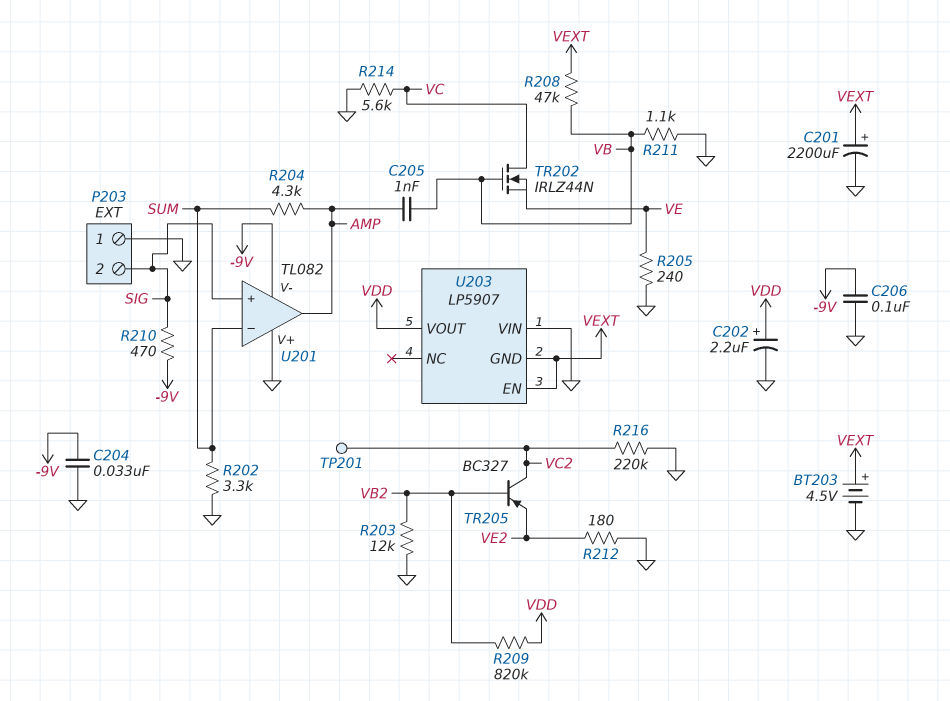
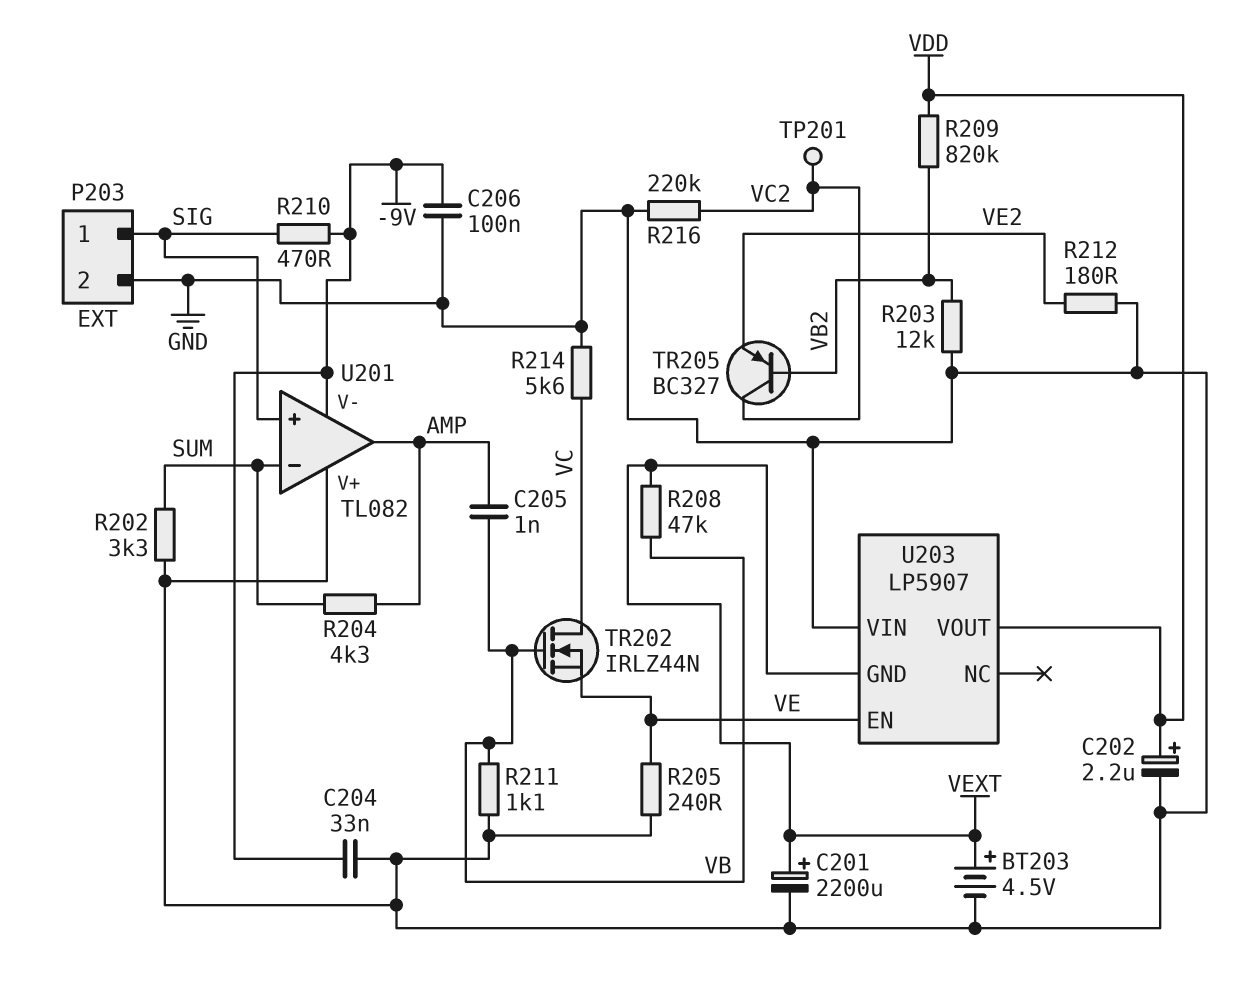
P203 pin 1: GND -> SIG
P203 pin 2: SIG -> GND
U203 pin EN: VEXT -> VE

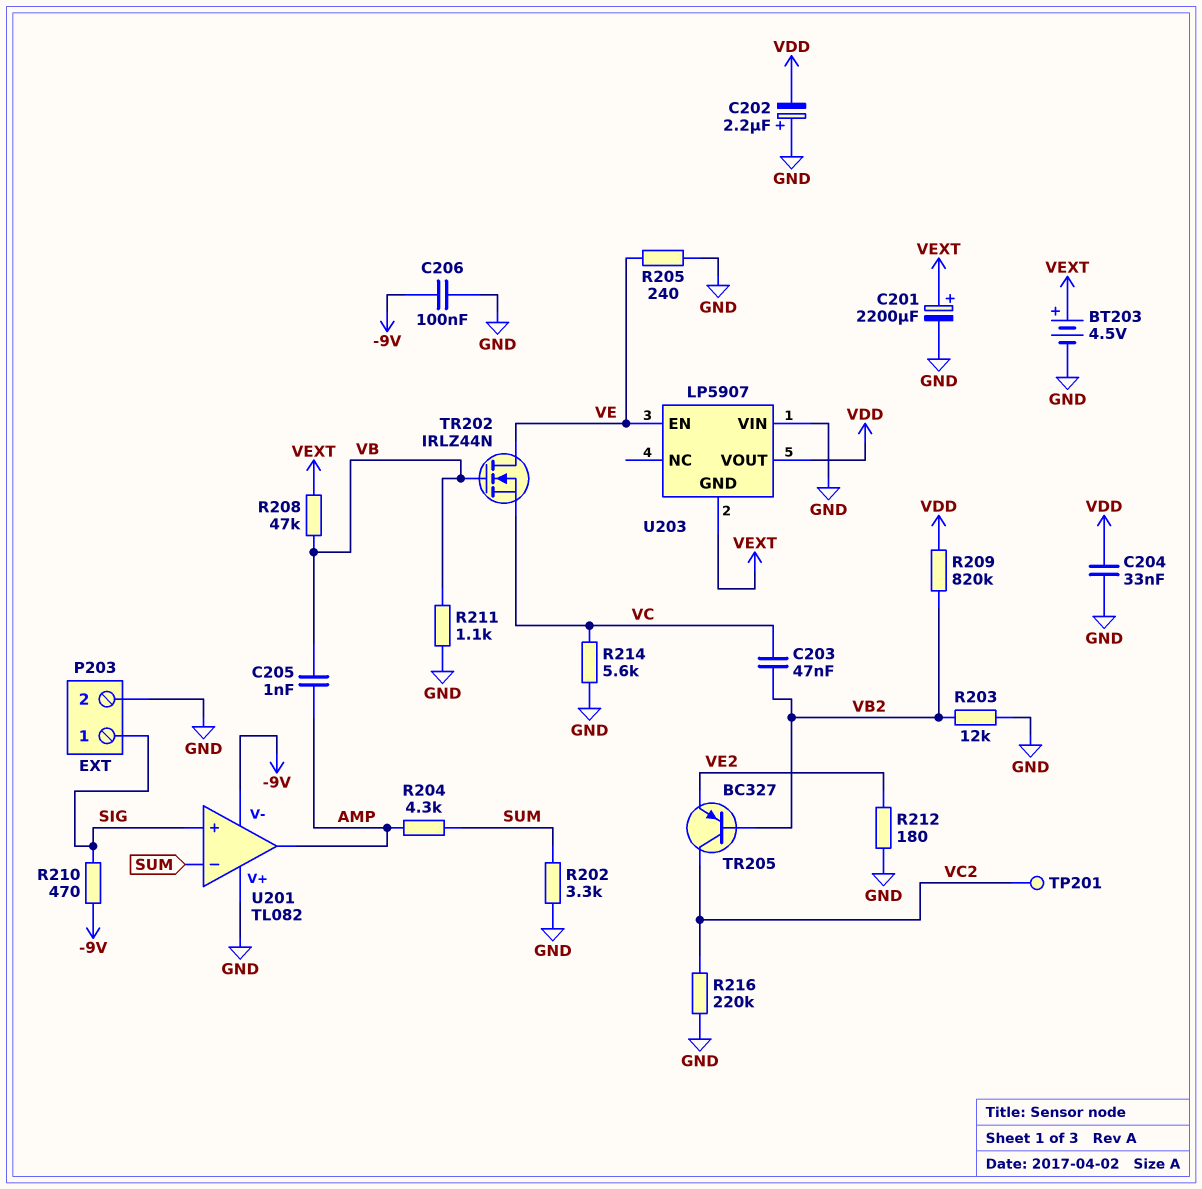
C202: 2.2uF (plus VDD, minus GND) -> 2.2uF (plus GND, minus VDD)
C203: none -> 47nF (VB2, VC)
C204: 33nF (-9V, GND) -> 33nF (GND, VDD)
TR202: NMOS IRLZ44N (G VB, D VC, S VE) -> NMOS IRLZ44N (G VB, D VE, S VC)

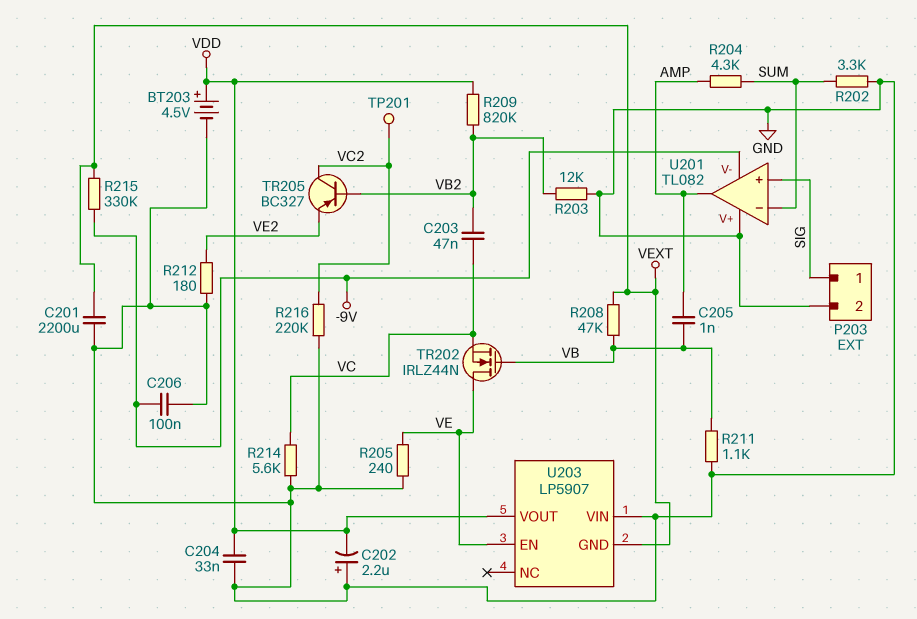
BT203: 4.5V (plus VEXT, minus GND) -> 4.5V (plus VDD, minus GND)
C201: 2200uF (plus VEXT, minus GND) -> 2200uF (GND, VEXT)
R210: 470 (-9V, SIG) -> none
R215: none -> 330k (-9V, VEXT)

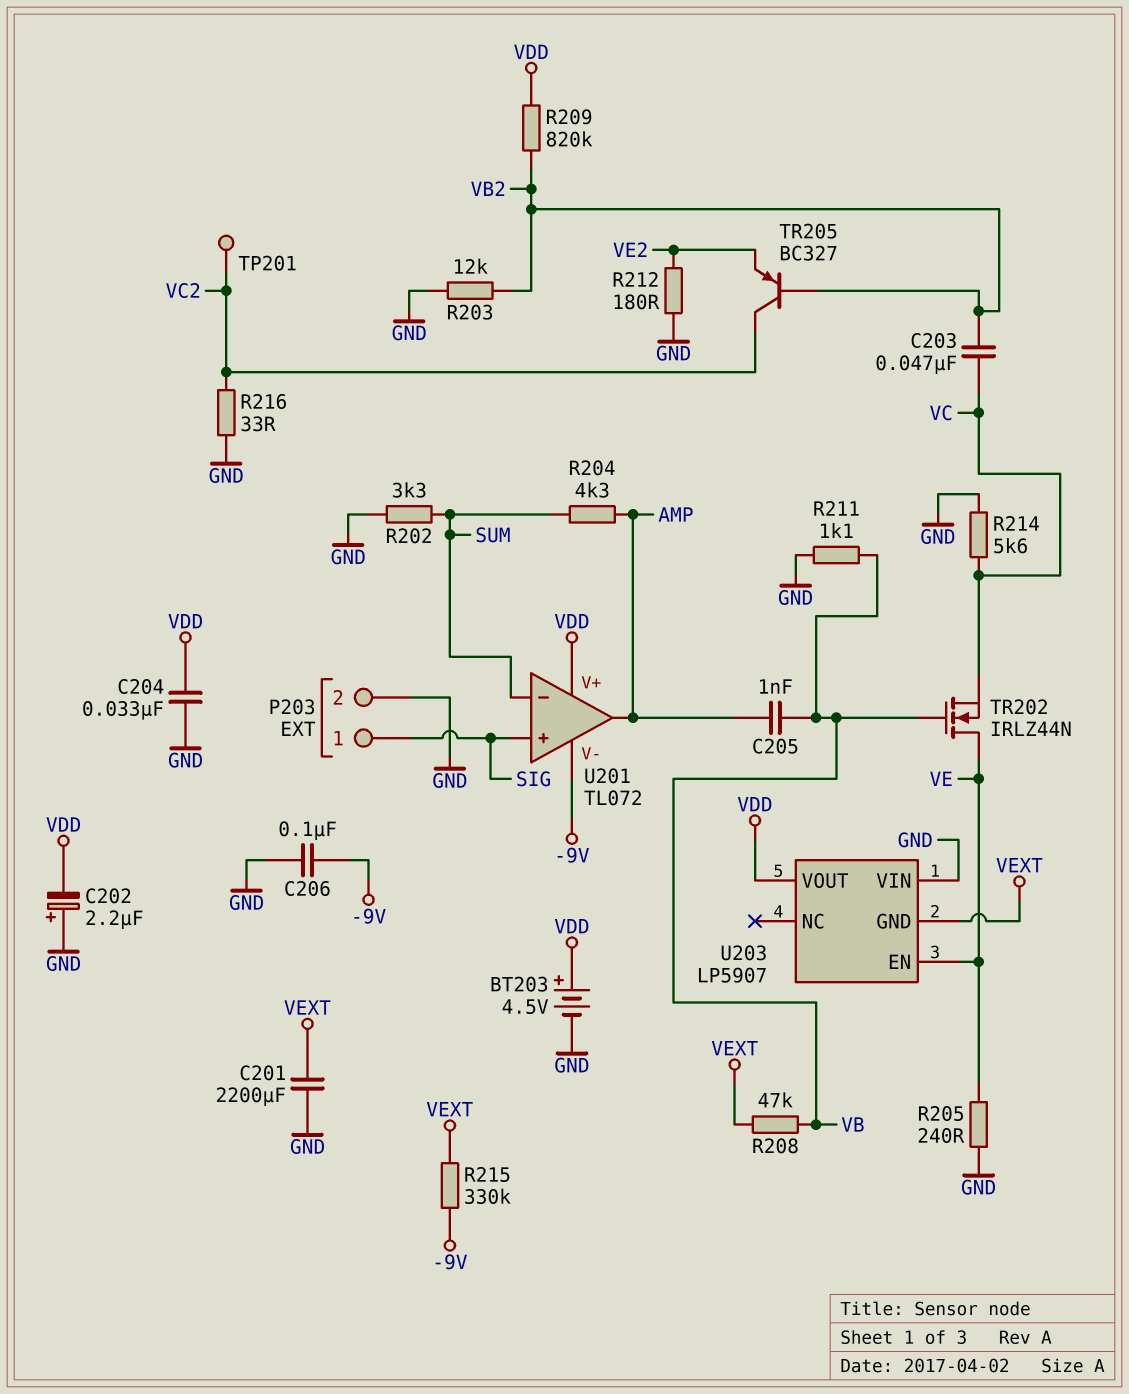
R216: 220k (GND, VC2) -> 33 (GND, VC2)
U201: TL082 -> TL072
U201 pin V+: GND -> VDD

